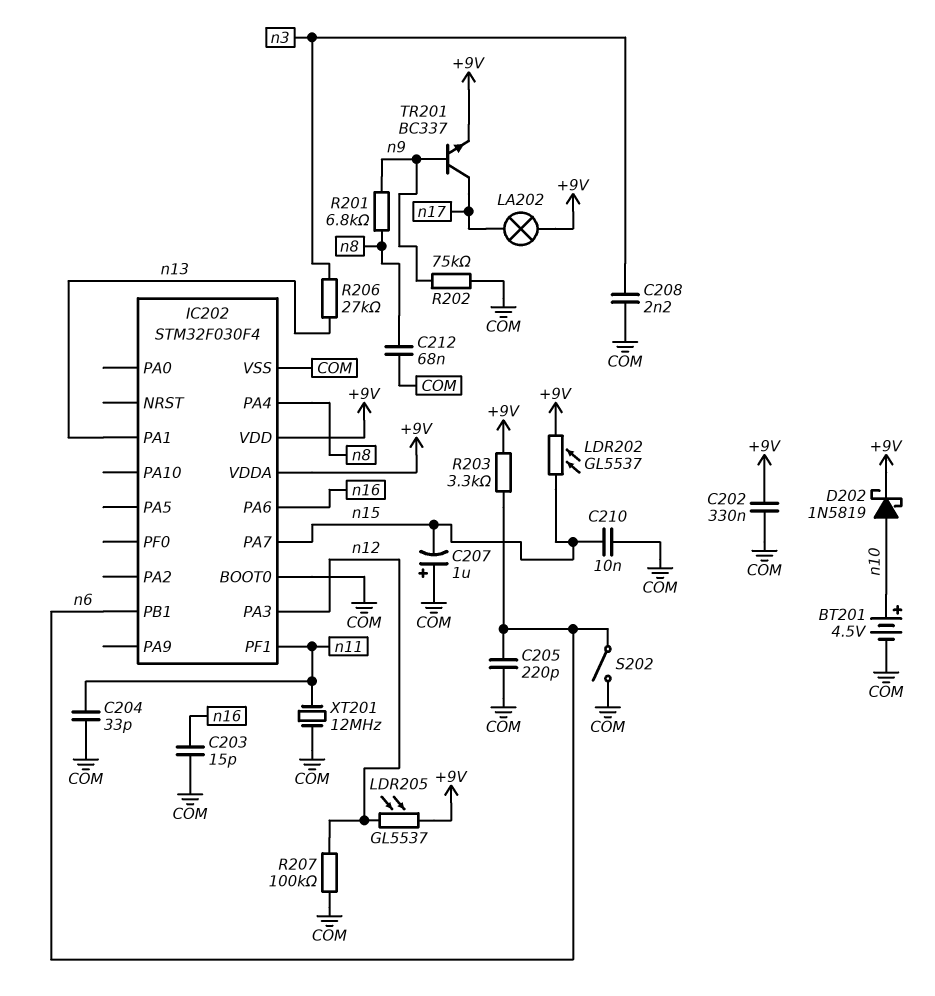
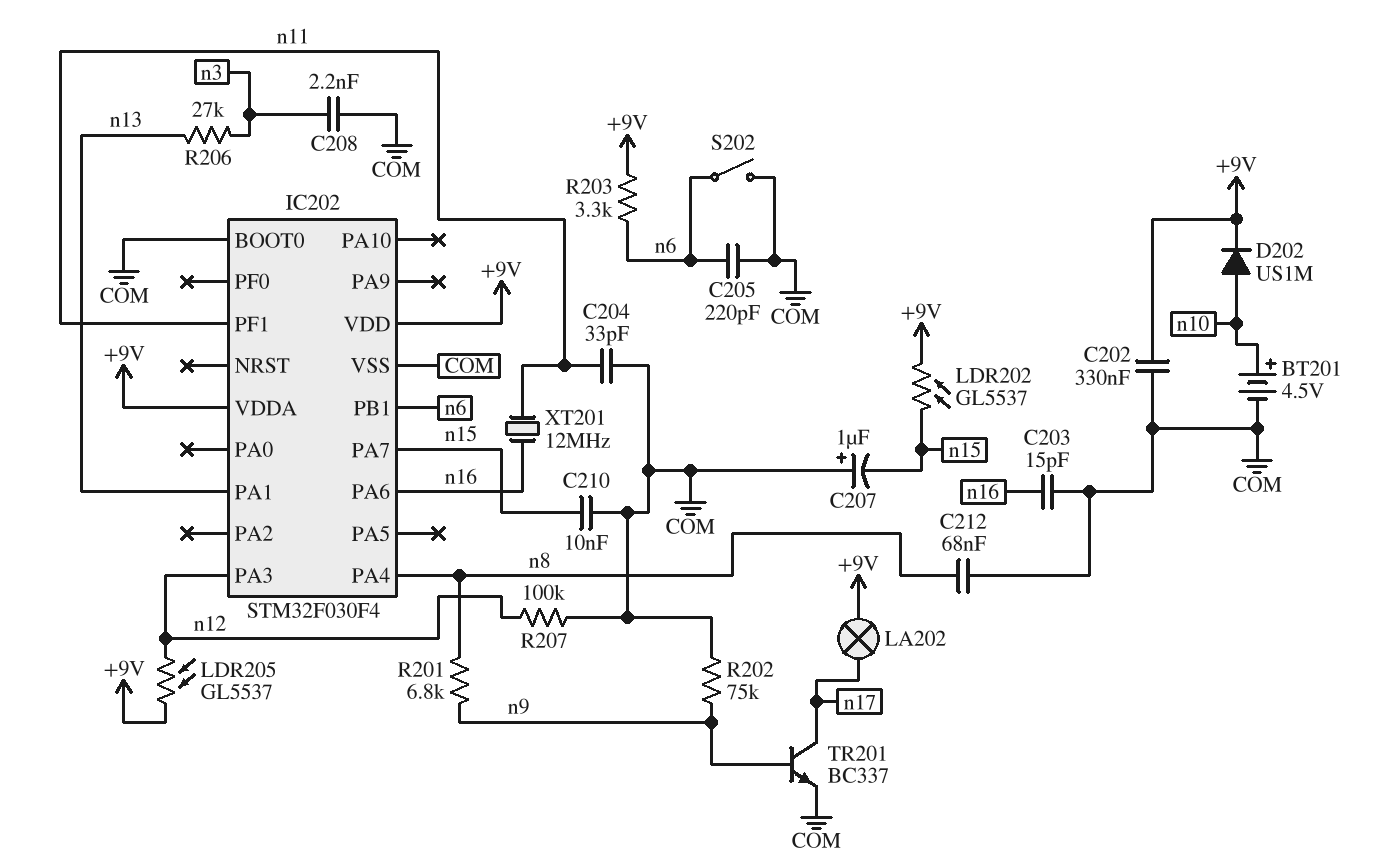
D202: schottky 1N5819 (A n10, K +9V) -> diode US1M (A n10, K +9V)
TR201: NPN BC337 (B n9, C n17, E +9V) -> NPN BC337 (B n9, C n17, E COM)
XT201: 12MHz (COM, n11) -> 12MHz (n11, n16)

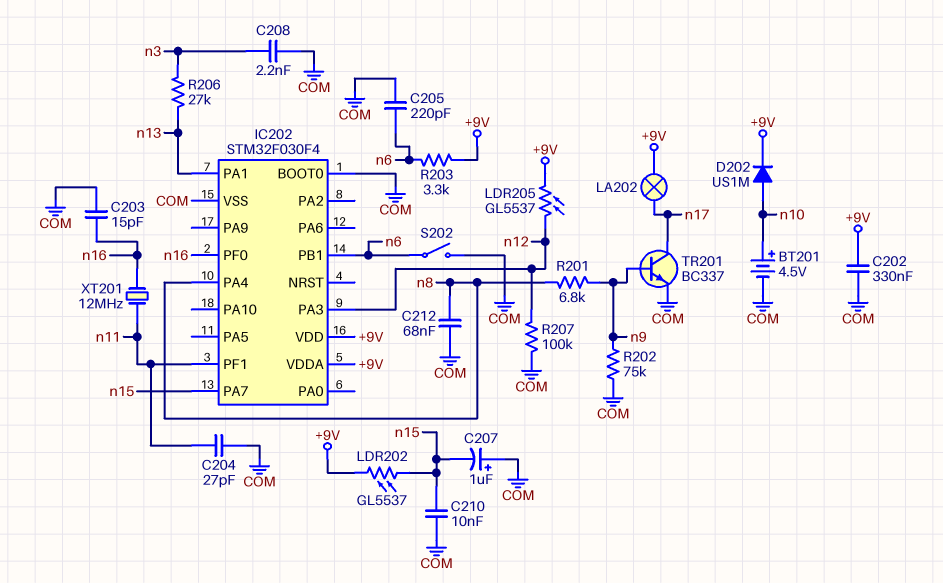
C204: 33pF (COM, n11) -> 27pF (COM, n11)
IC202 pin PA6: n16 -> none
IC202 pin PF0: none -> n16

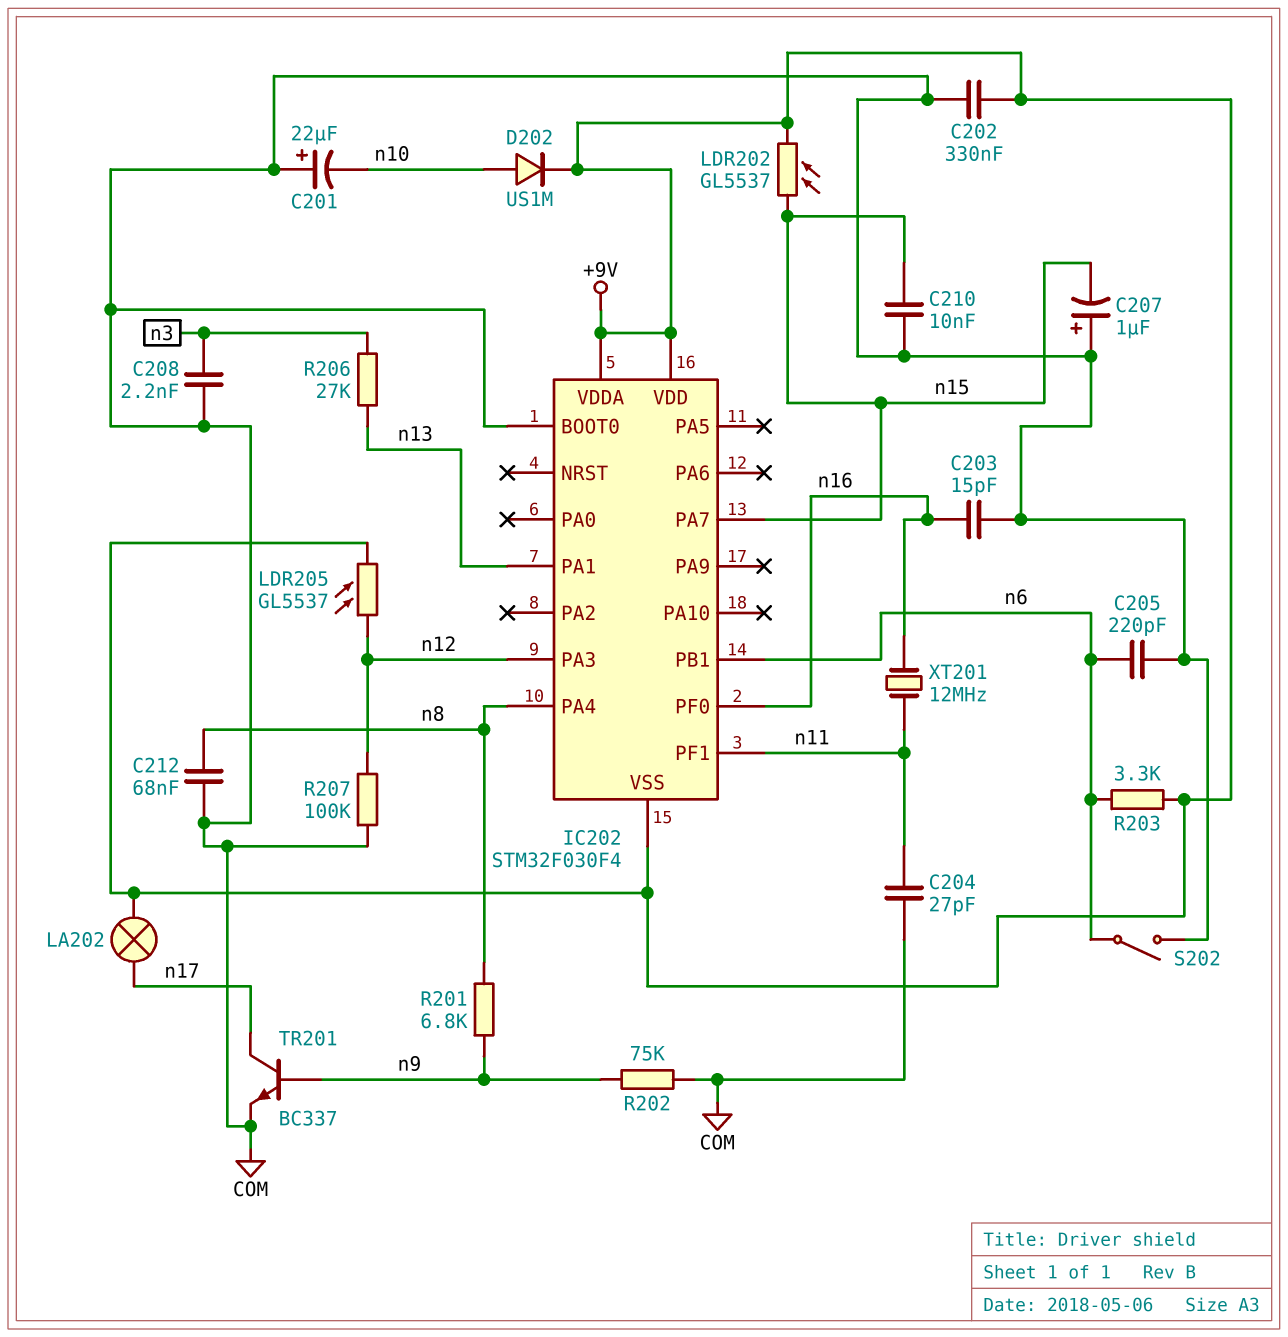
BT201: 4.5V (plus n10, minus COM) -> none
C201: none -> 22uF (plus COM, minus n10)
IC202 pin VSS: COM -> +9V

